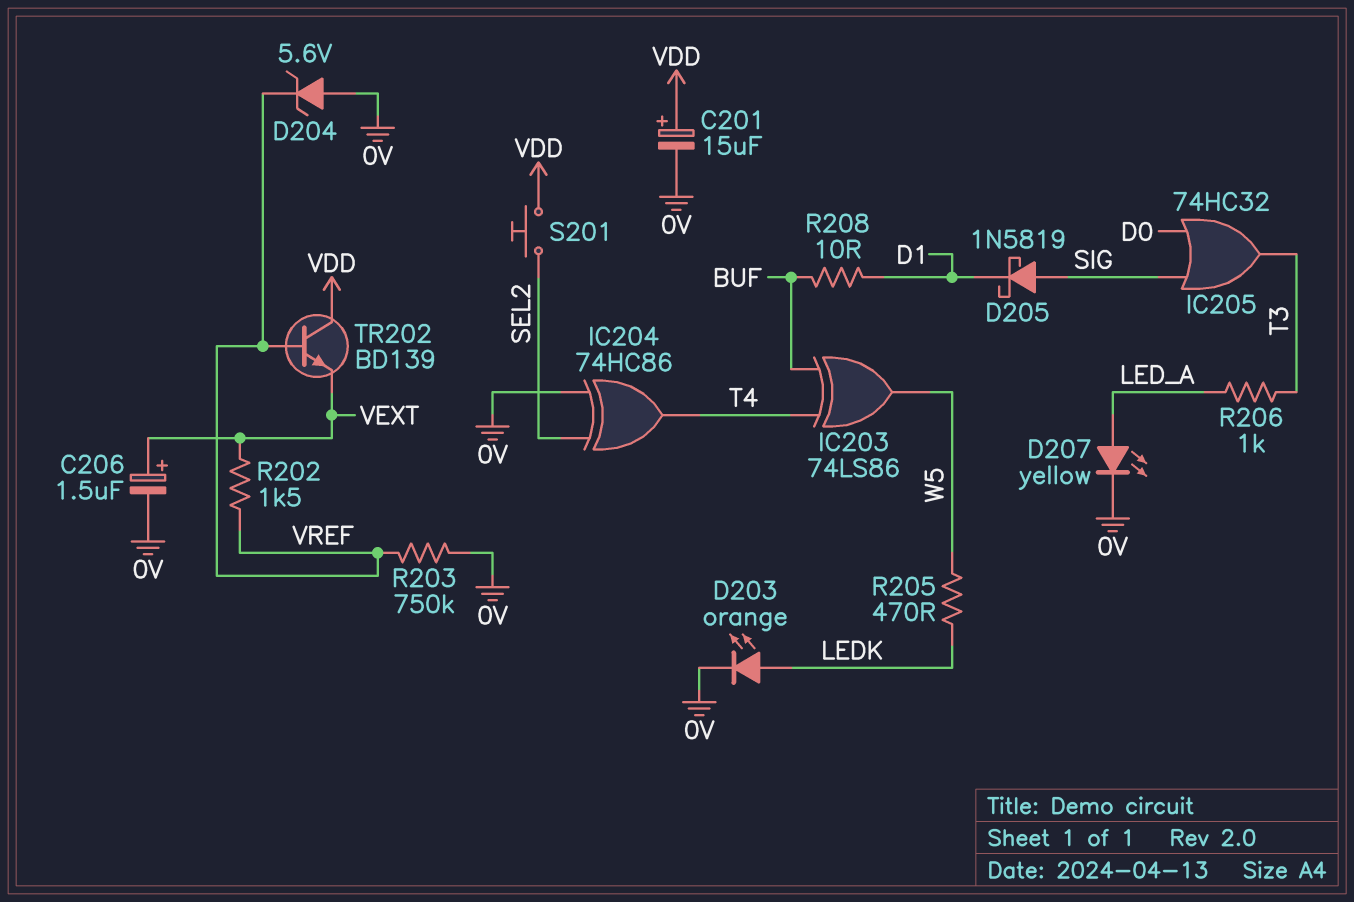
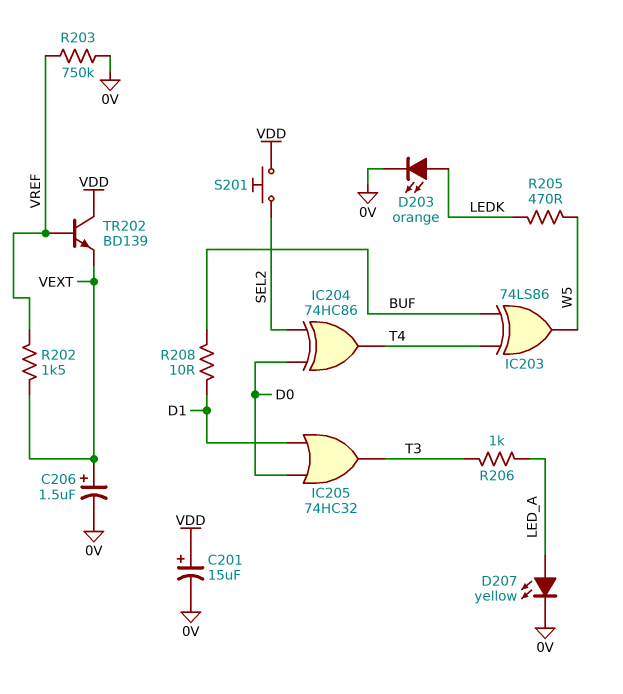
D204: zener 5.6V (A 0V, K VREF) -> none
D205: schottky 1N5819 (A SIG, K D1) -> none
IC204: XOR 74HC86 (in 0V, in SEL2, out T4) -> XOR 74HC86 (in D0, in SEL2, out T4)
IC205: OR 74HC32 (in D0, in SIG, out T3) -> OR 74HC32 (in D0, in D1, out T3)

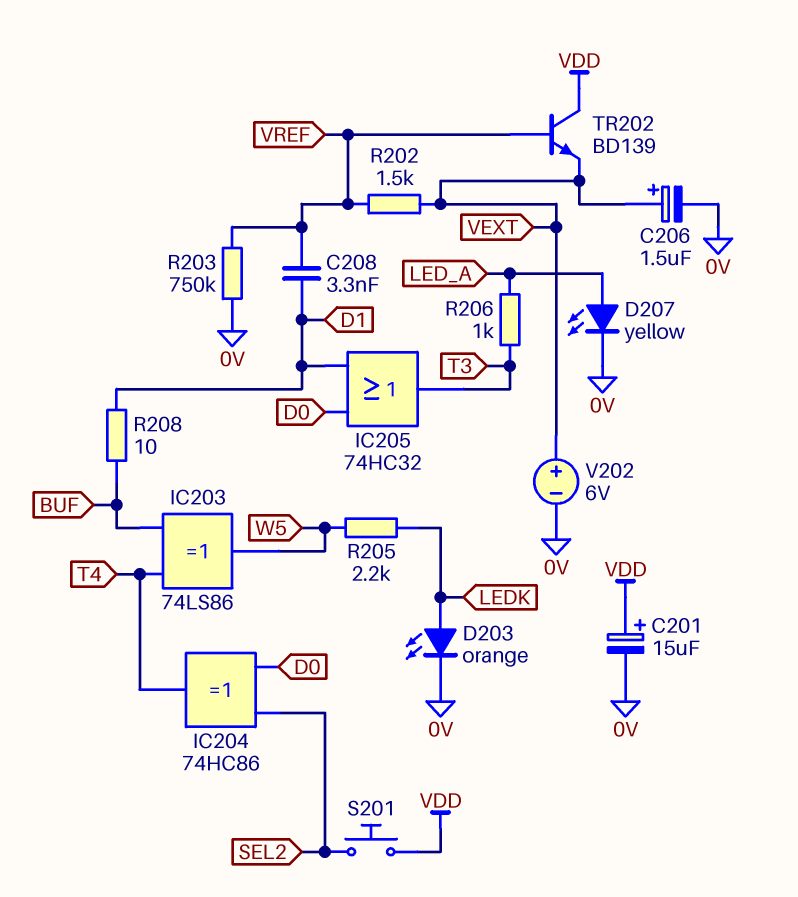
C208: none -> 3.3nF (D1, VREF)
R205: 470 (LEDK, W5) -> 2.2k (LEDK, W5)
V202: none -> 6V (plus VEXT, minus 0V)

